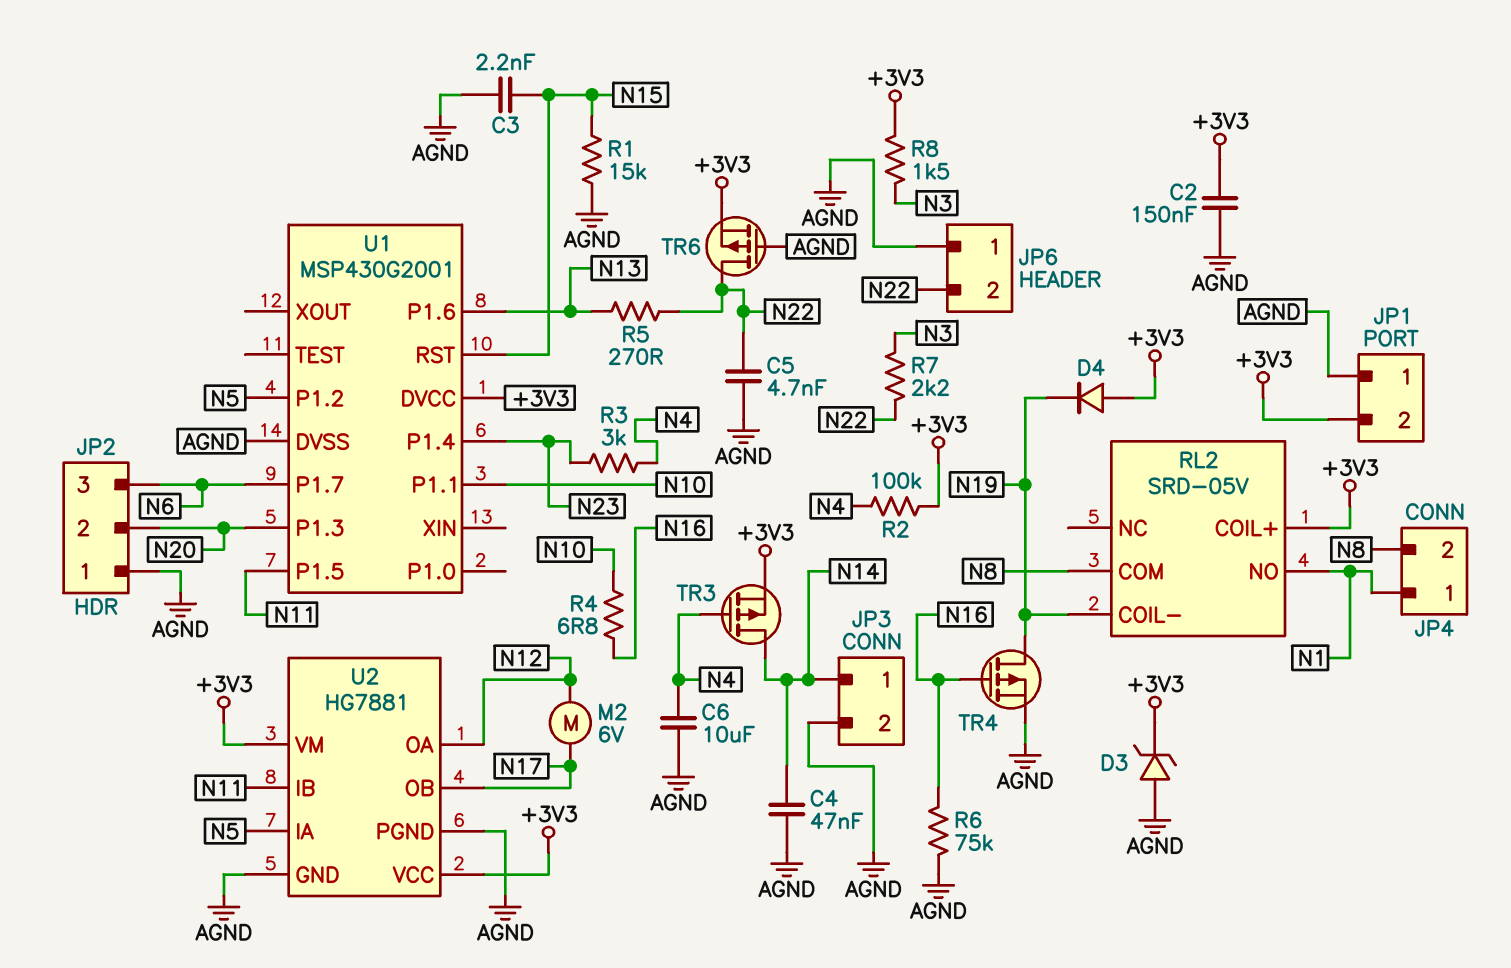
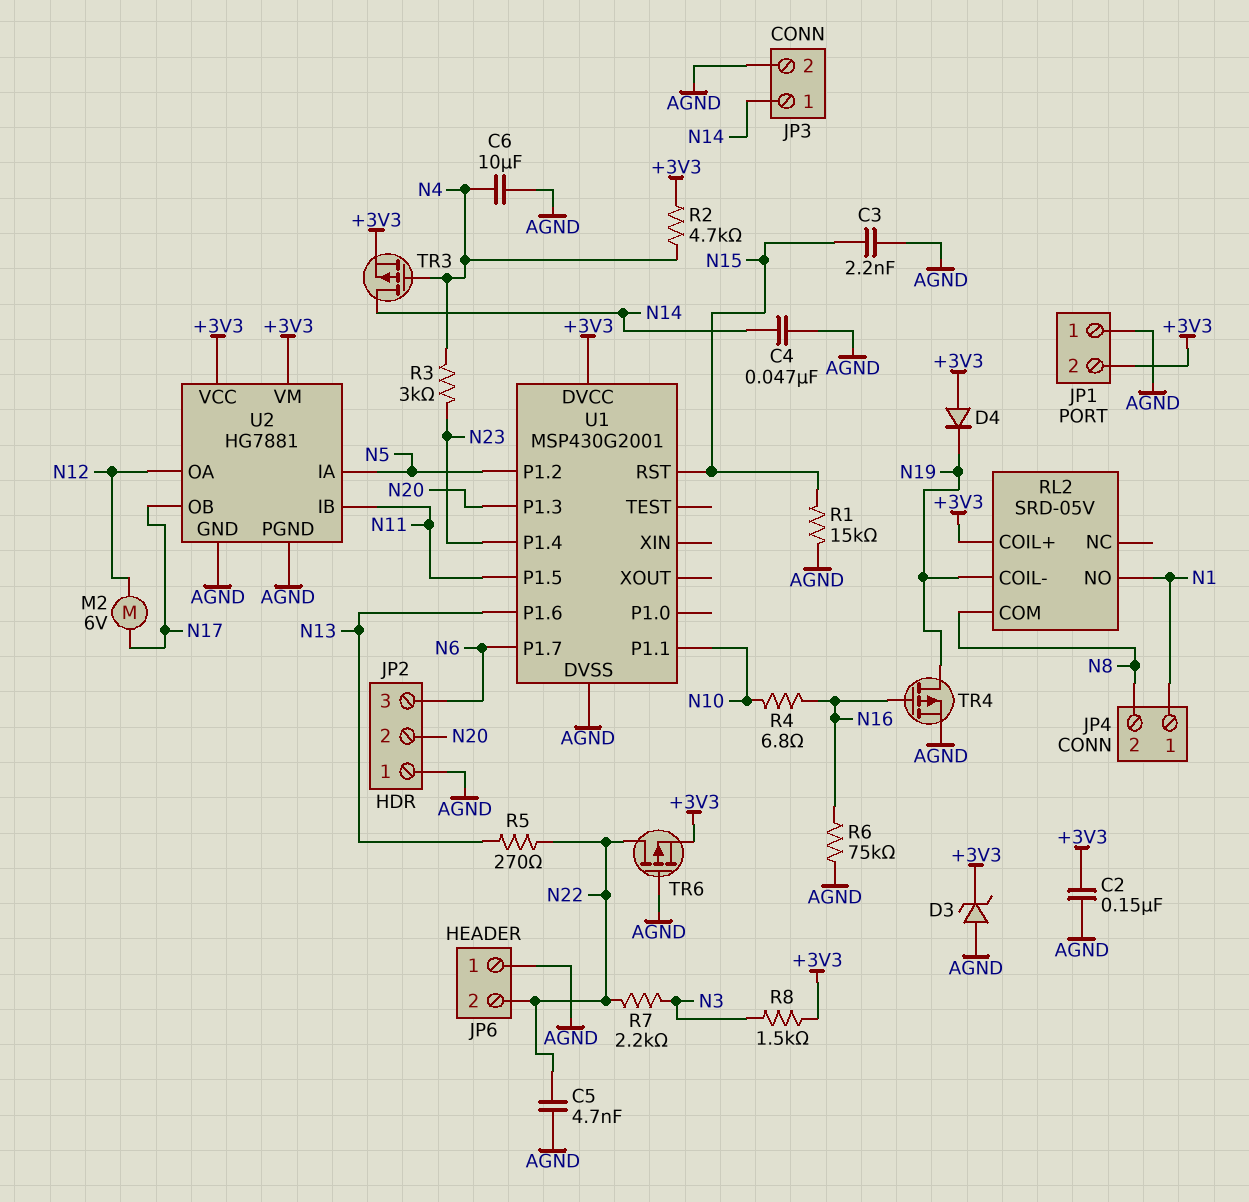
R2: 100k (+3V3, N4) -> 4.7k (+3V3, N4)

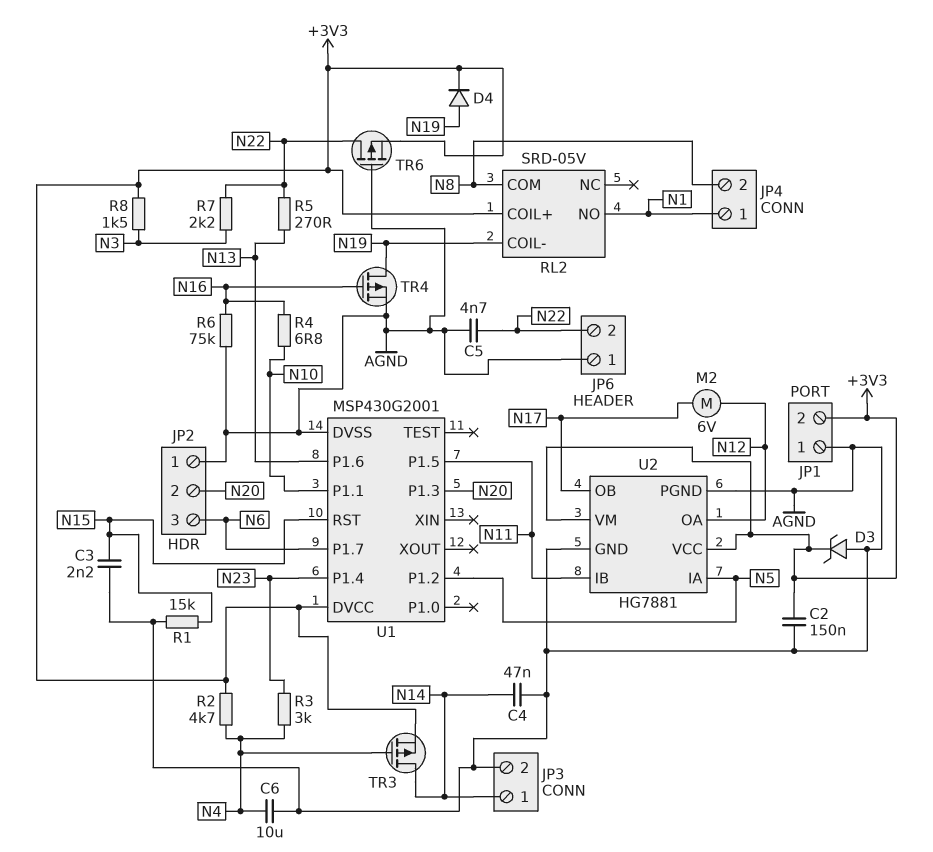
D4: diode (A +3V3, K N19) -> diode (A N19, K +3V3)

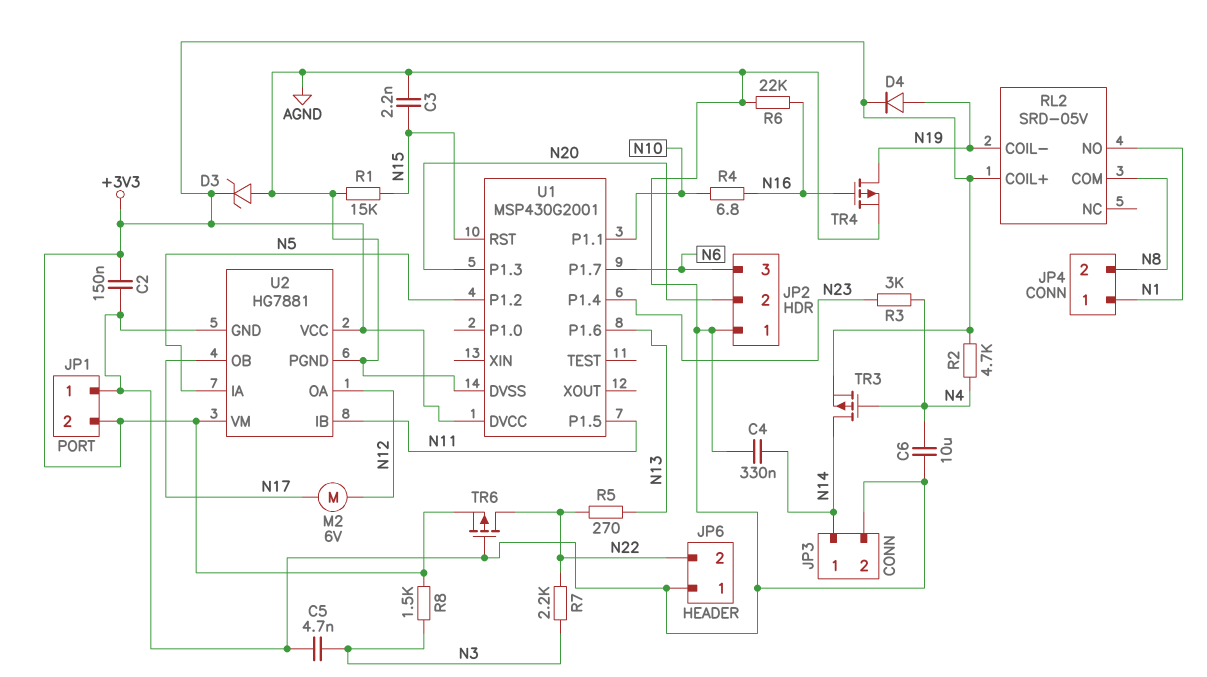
C4: 47nF (AGND, N14) -> 330nF (AGND, N14)
C5: 4.7nF (AGND, N22) -> 4.7nF (AGND, N3)
R6: 75k (AGND, N16) -> 22k (AGND, N16)

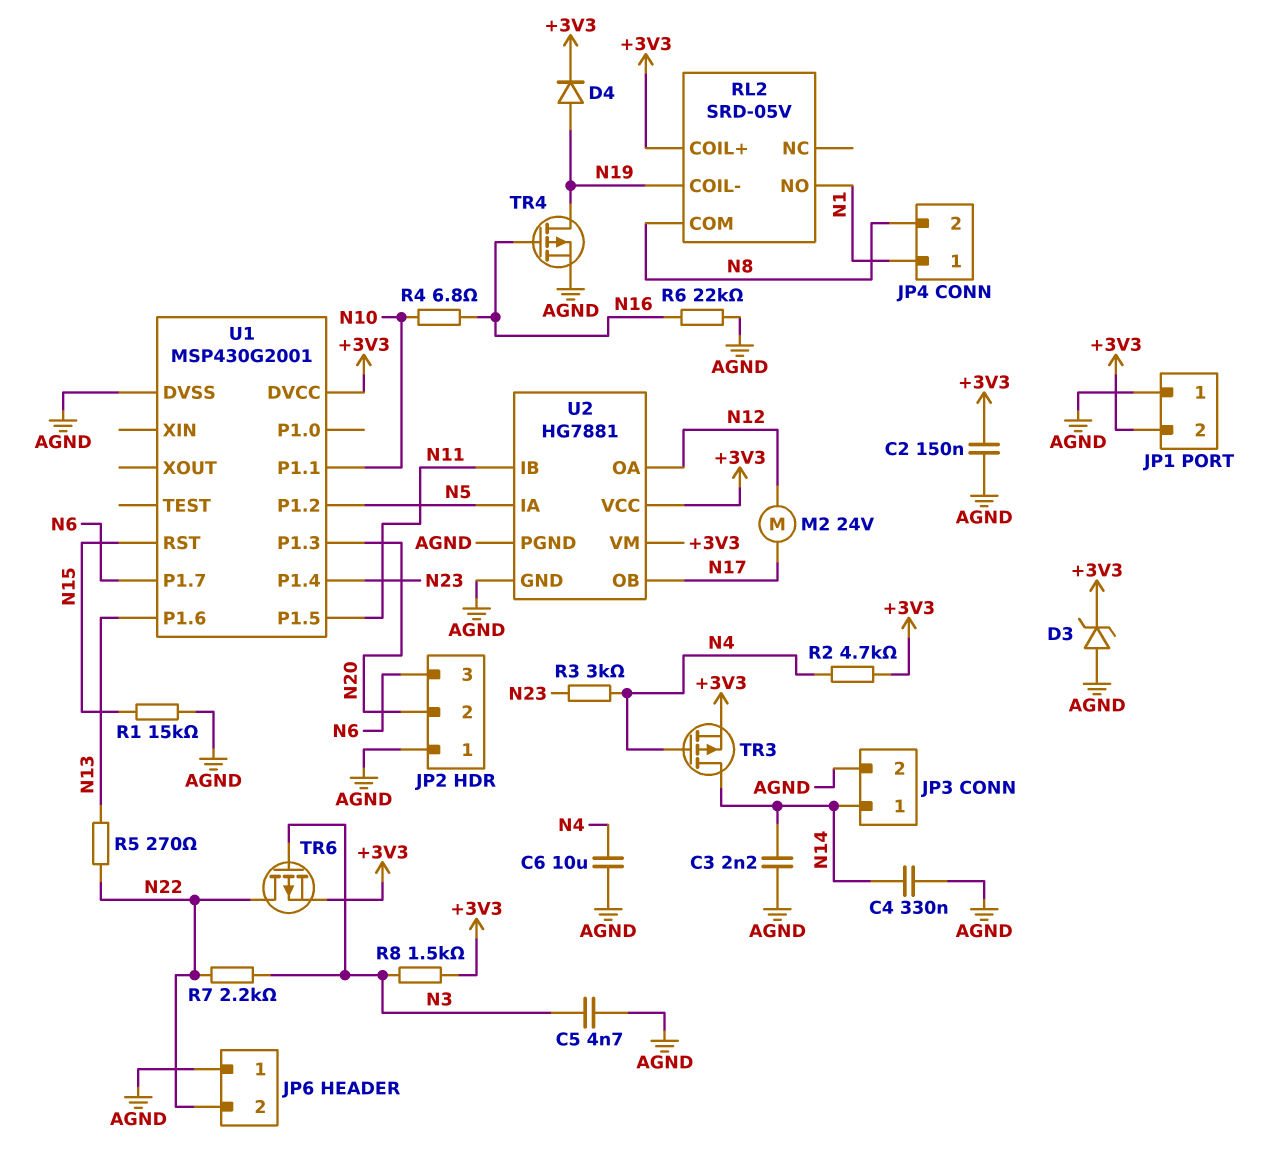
C3: 2.2nF (AGND, N15) -> 2.2nF (AGND, N14)
M2: motor 6V (N12, N17) -> motor 24V (N12, N17)
TR6: PMOS (G AGND, D N22, S +3V3) -> PMOS (G N3, D N22, S +3V3)

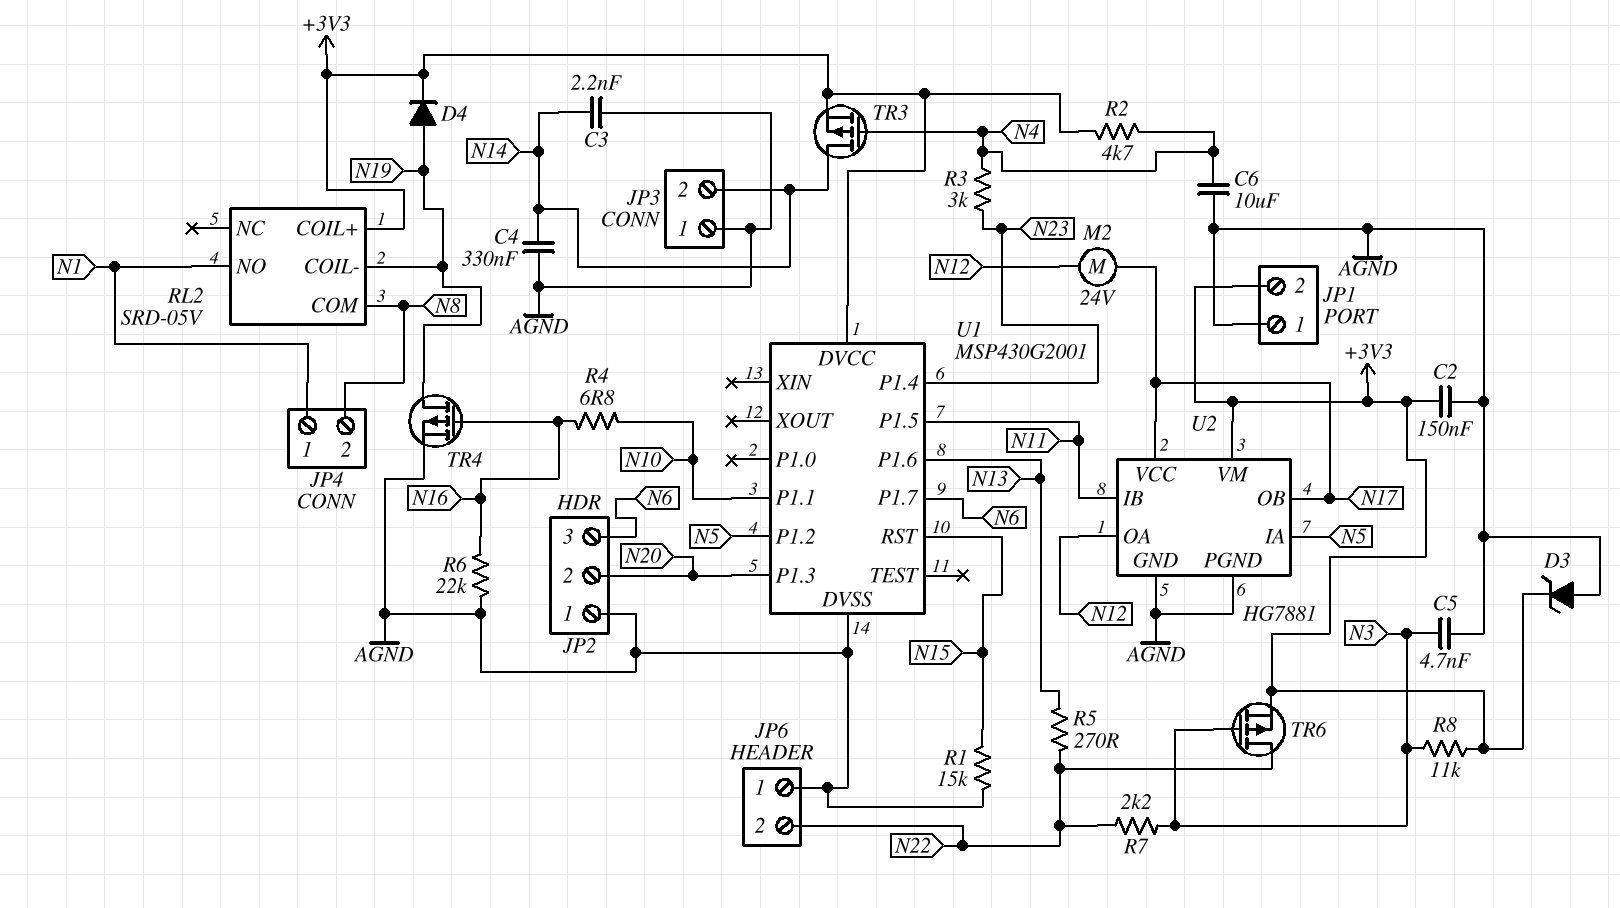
JP3 pin 1: N14 -> AGND
JP3 pin 2: AGND -> N14
R8: 1.5k (+3V3, N3) -> 11k (+3V3, N3)
U2 pin VCC: +3V3 -> N17

